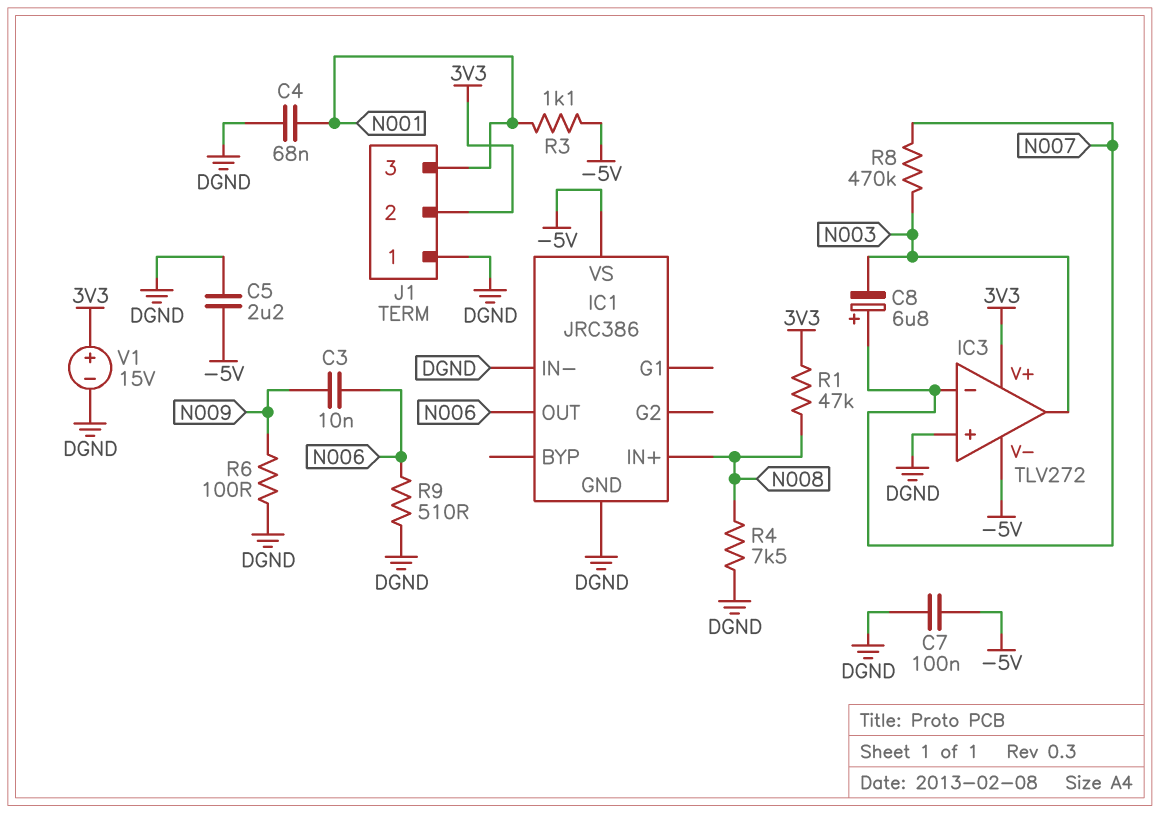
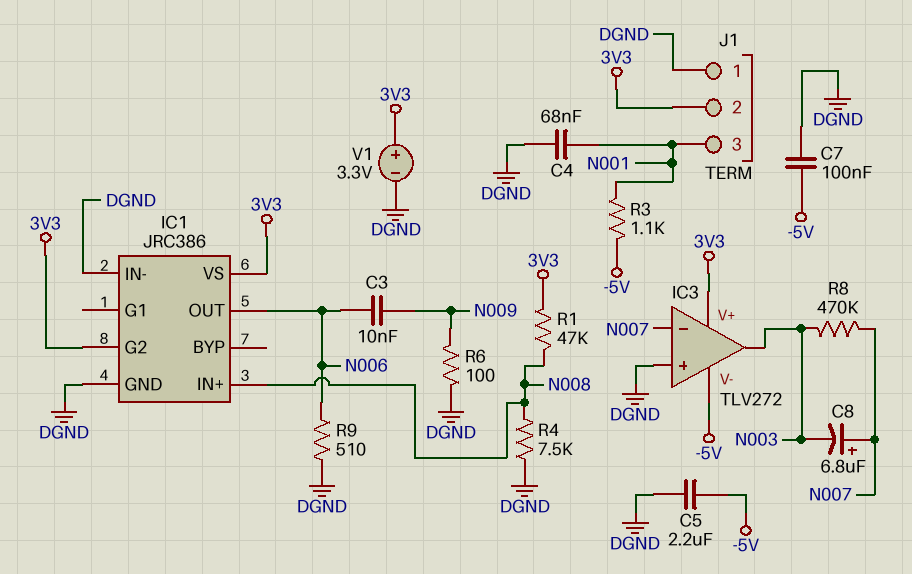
IC1 pin G2: none -> 3V3
IC1 pin VS: -5V -> 3V3
V1: 15V (plus 3V3, minus DGND) -> 3.3V (plus 3V3, minus DGND)

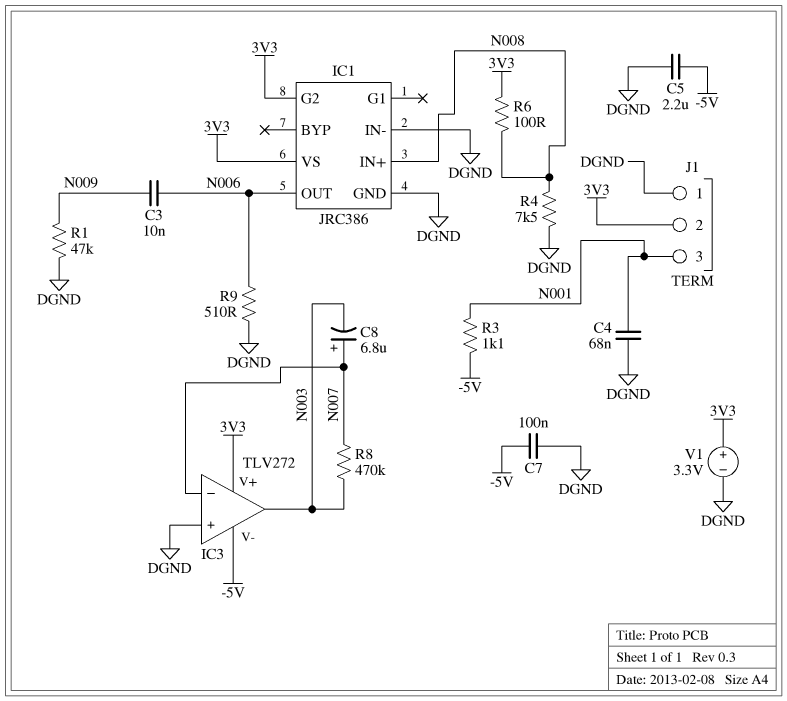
R1: 47k (3V3, N008) -> 47k (DGND, N009)
R6: 100 (DGND, N009) -> 100 (3V3, N008)

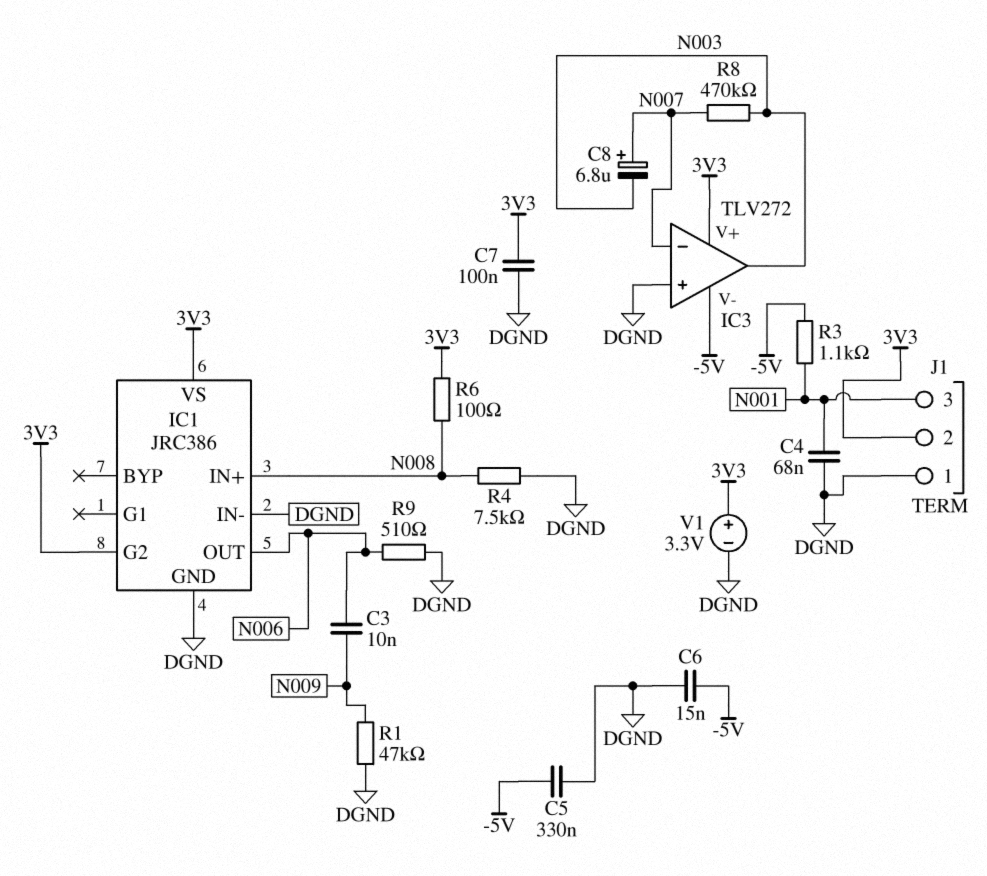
C5: 2.2uF (-5V, DGND) -> 330nF (-5V, DGND)
C6: none -> 15nF (-5V, DGND)
C7: 100nF (-5V, DGND) -> 100nF (3V3, DGND)

